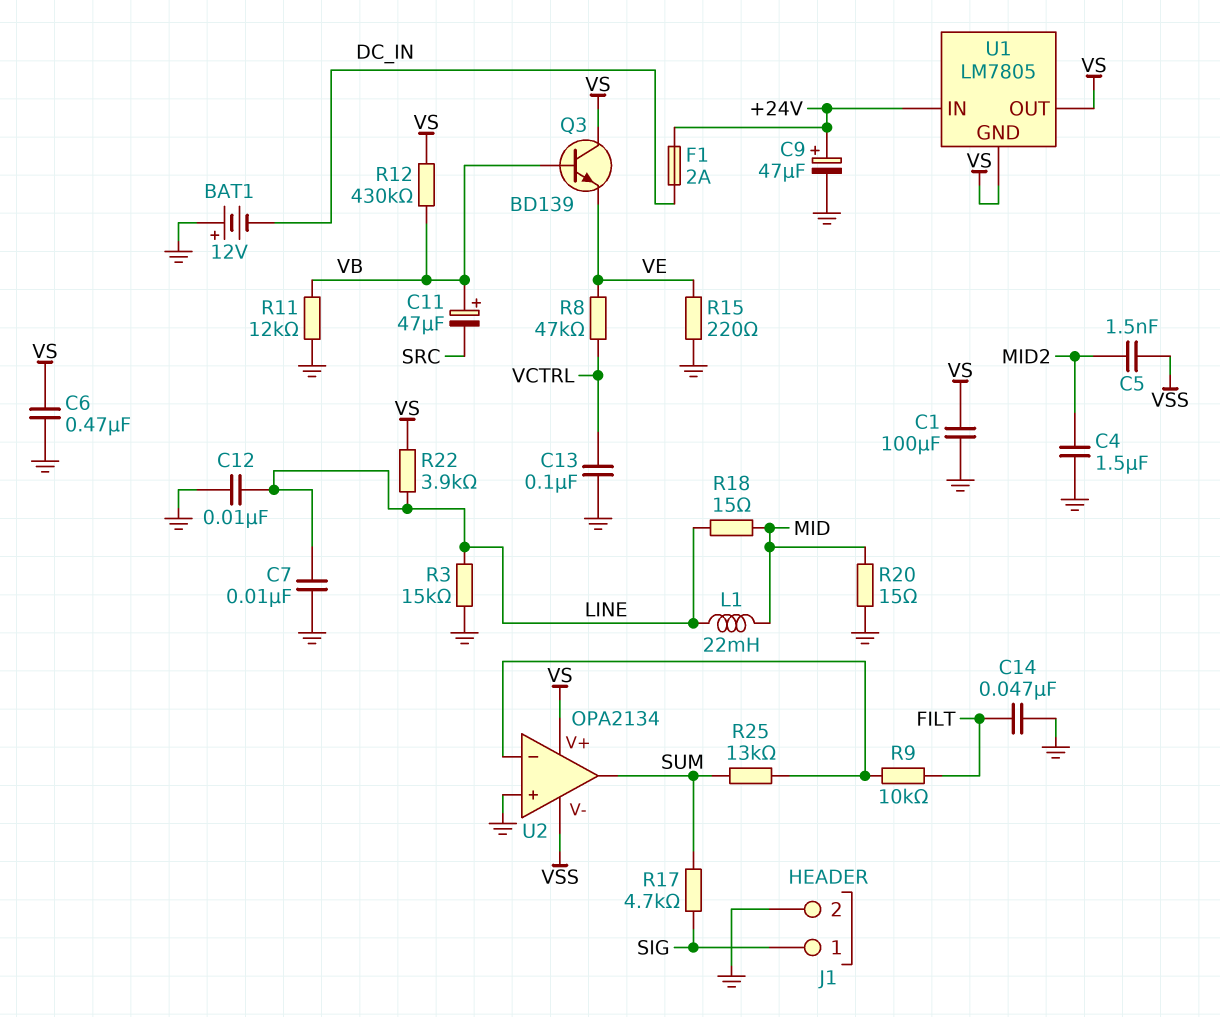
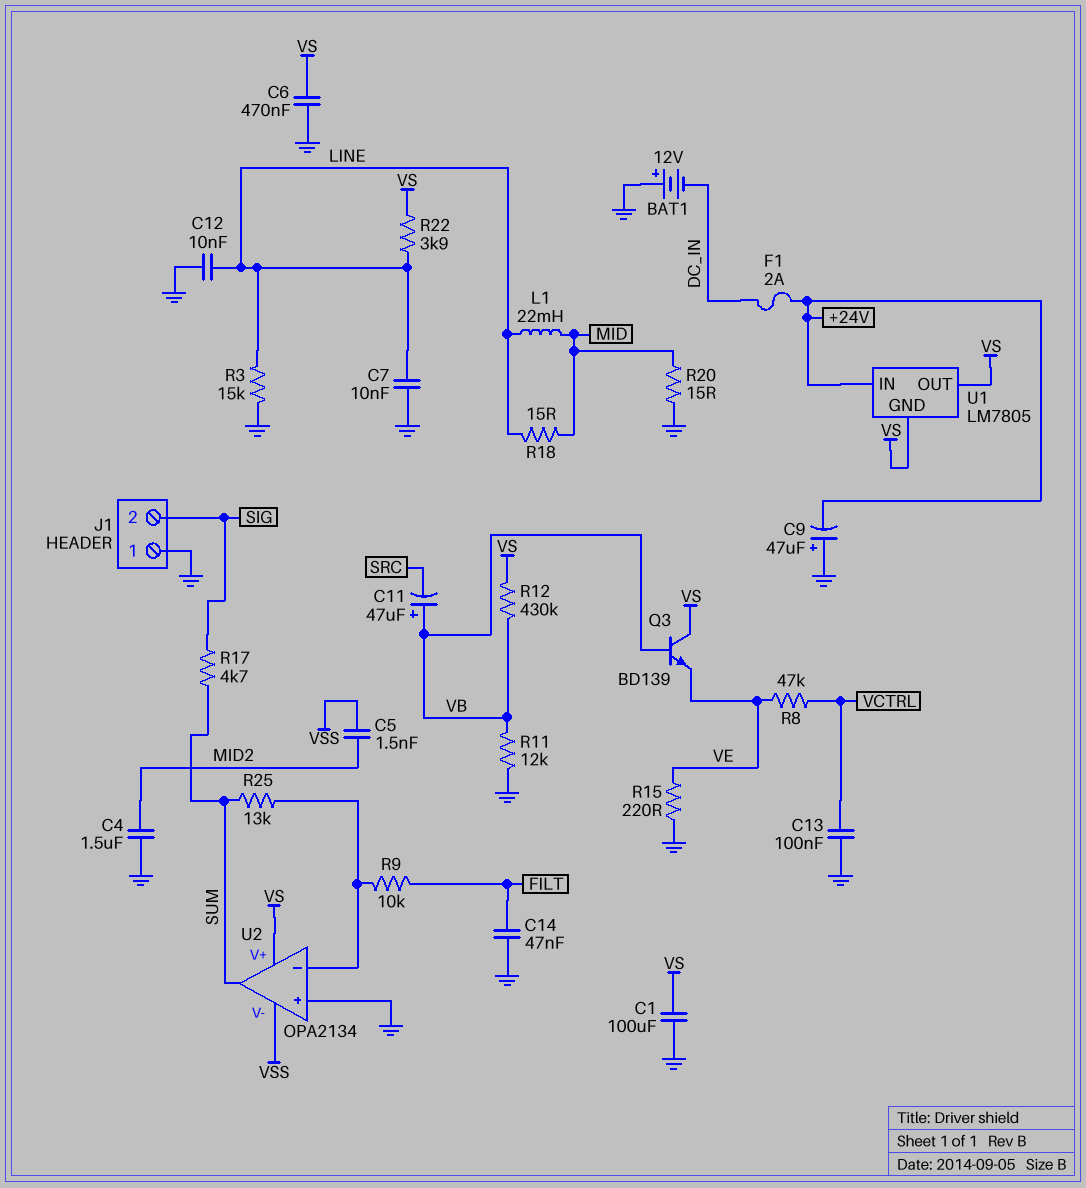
C9: 47uF (plus +24V, minus GND) -> 47uF (plus GND, minus +24V)
J1 pin 1: SIG -> GND
J1 pin 2: GND -> SIG

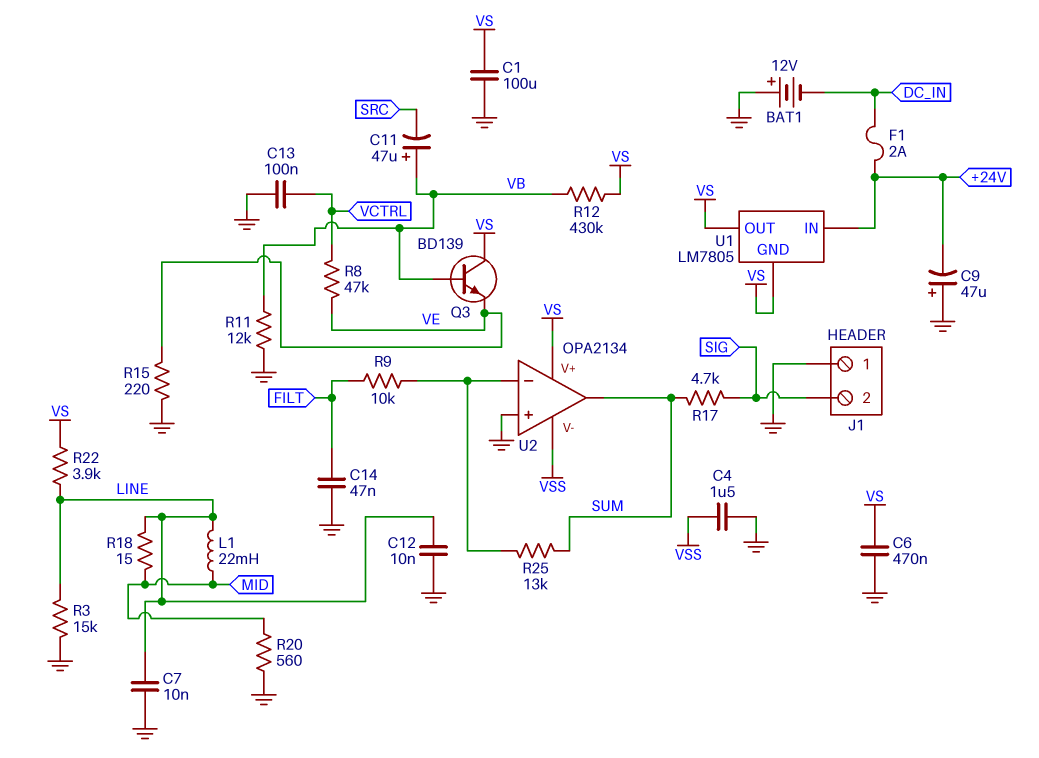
C4: 1.5uF (GND, MID2) -> 1.5uF (GND, VSS)
C5: 1.5nF (MID2, VSS) -> none
R20: 15 (GND, MID) -> 560 (GND, MID)

